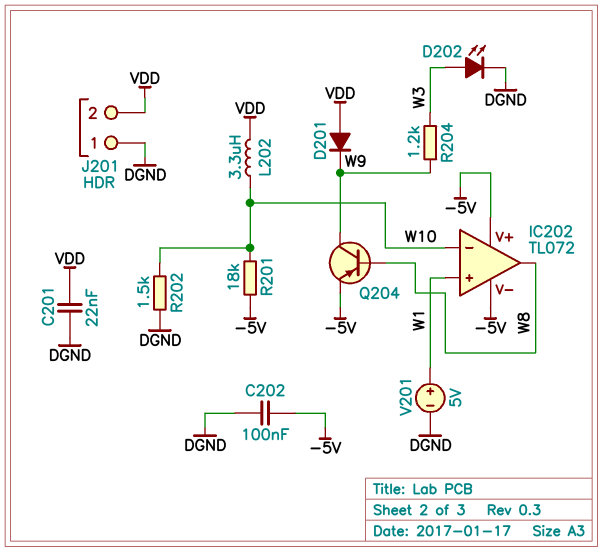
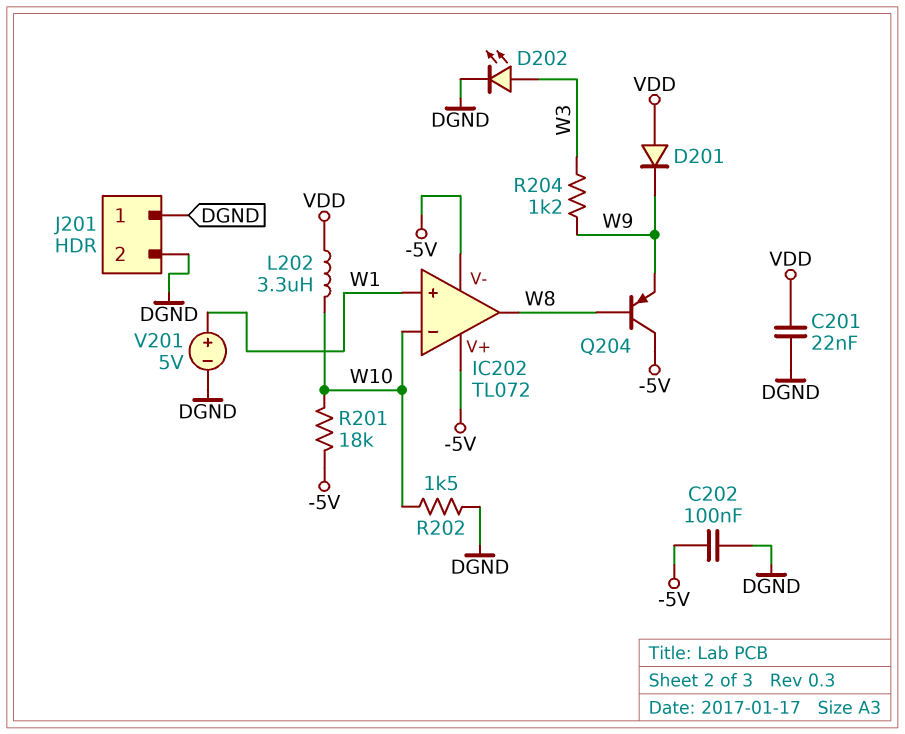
J201 pin 2: VDD -> DGND
Q204: PNP (B W8, C W9, E -5V) -> PNP (B W8, C -5V, E W9)

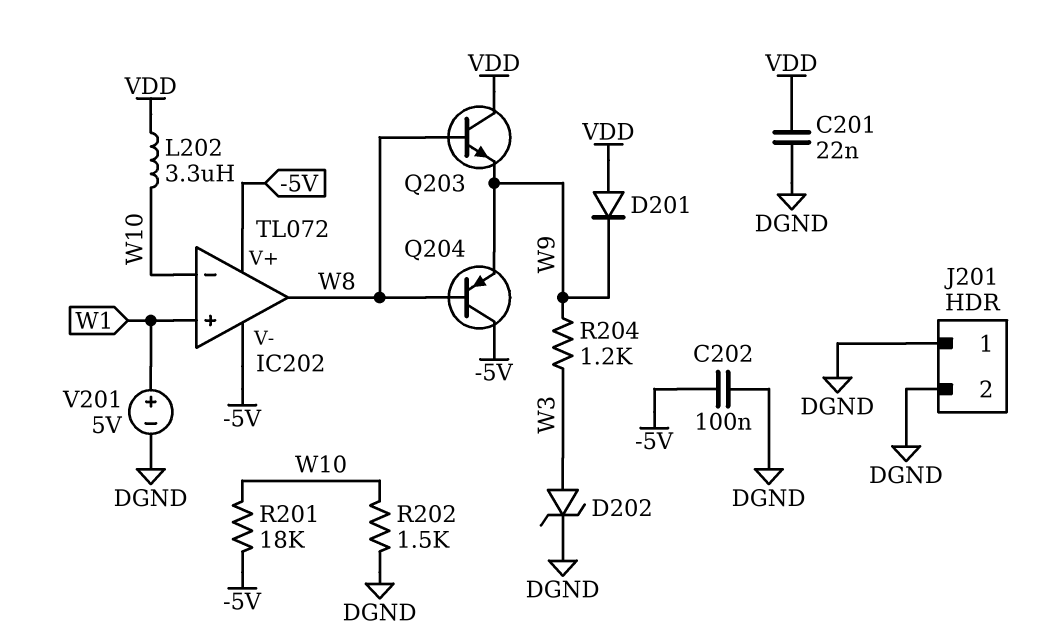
D202: LED (A W3, K DGND) -> zener (A W3, K DGND)
Q203: none -> NPN (B W8, C VDD, E W9)

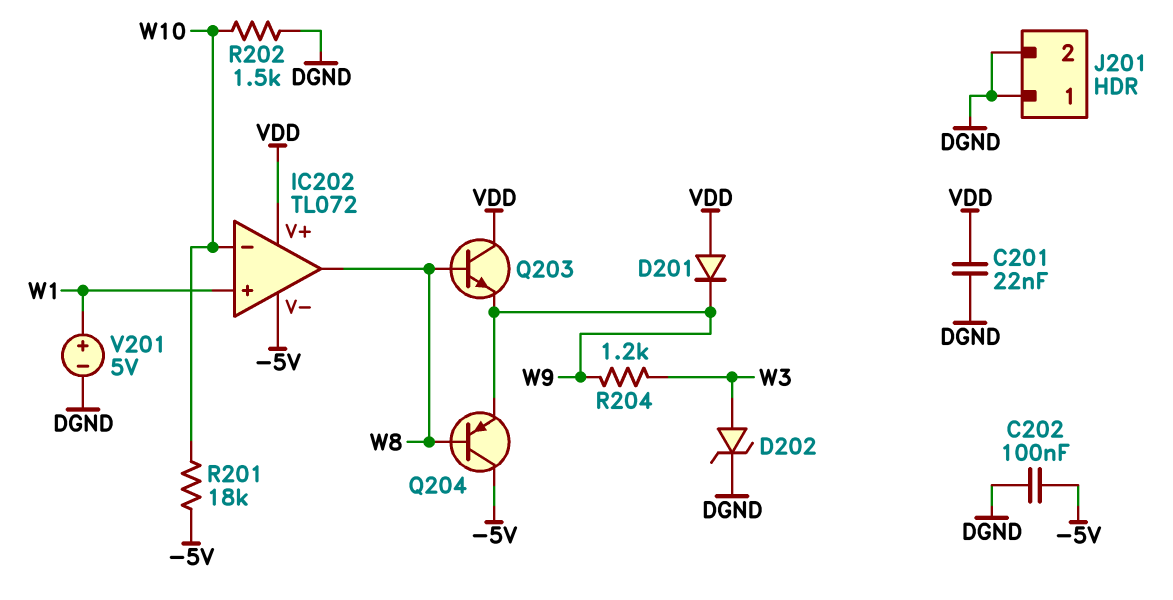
IC202 pin V+: -5V -> VDD
L202: 3.3uH (VDD, W10) -> none

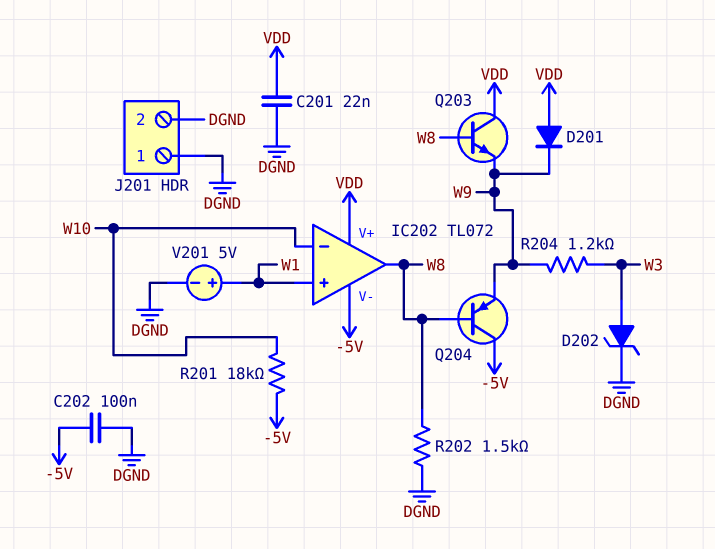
R202: 1.5k (DGND, W10) -> 1.5k (DGND, W8)

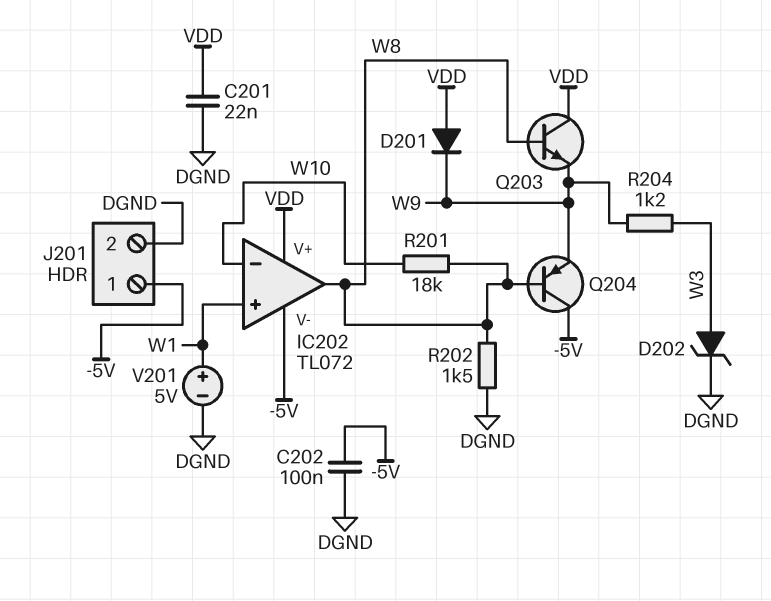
J201 pin 1: DGND -> -5V
R201: 18k (-5V, W10) -> 18k (W8, W10)

